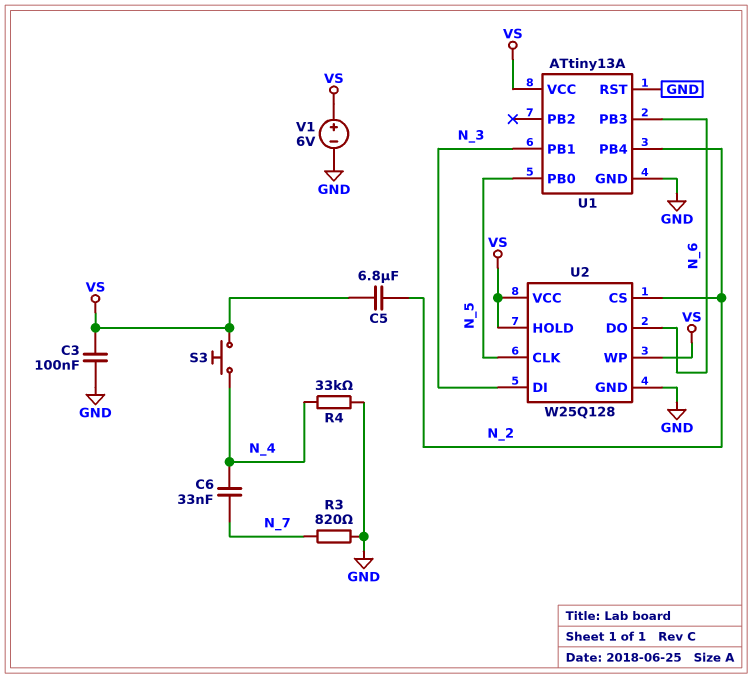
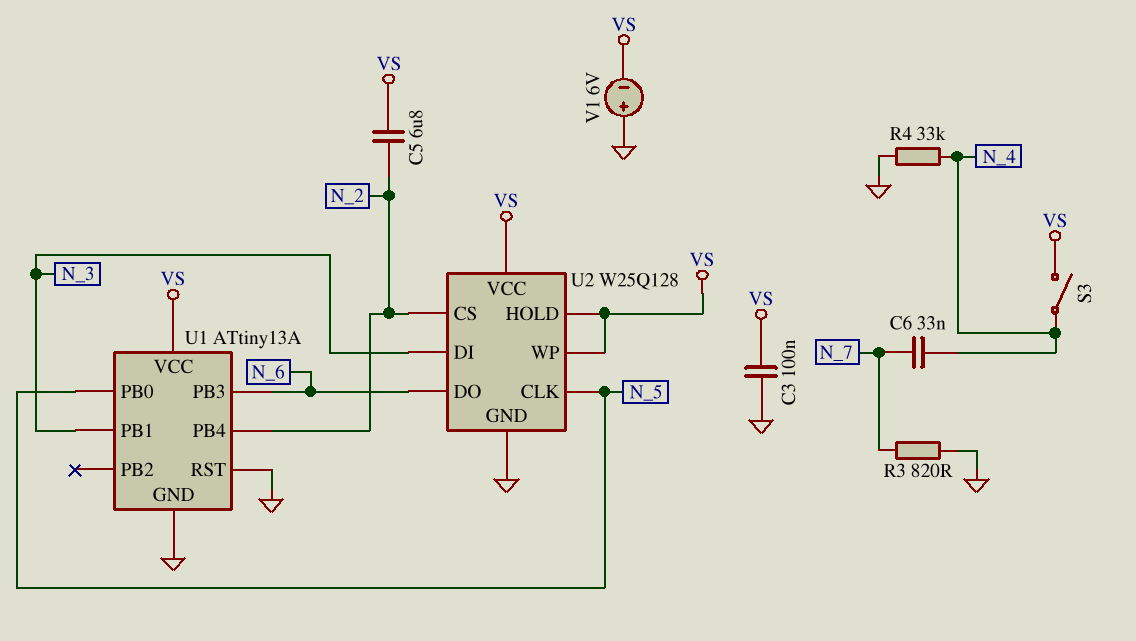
S3: button (N_4, VS) -> switch (N_4, VS)
V1: 6V (plus VS, minus GND) -> 6V (plus GND, minus VS)

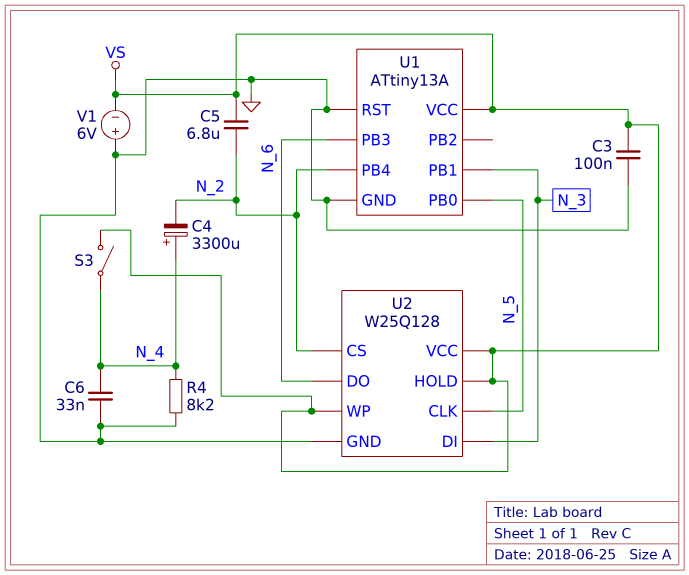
C4: none -> 3300uF (plus N_4, minus N_2)
C6: 33nF (N_4, N_7) -> 33nF (GND, N_4)
R3: 820 (GND, N_7) -> none
R4: 33k (GND, N_4) -> 8.2k (GND, N_4)

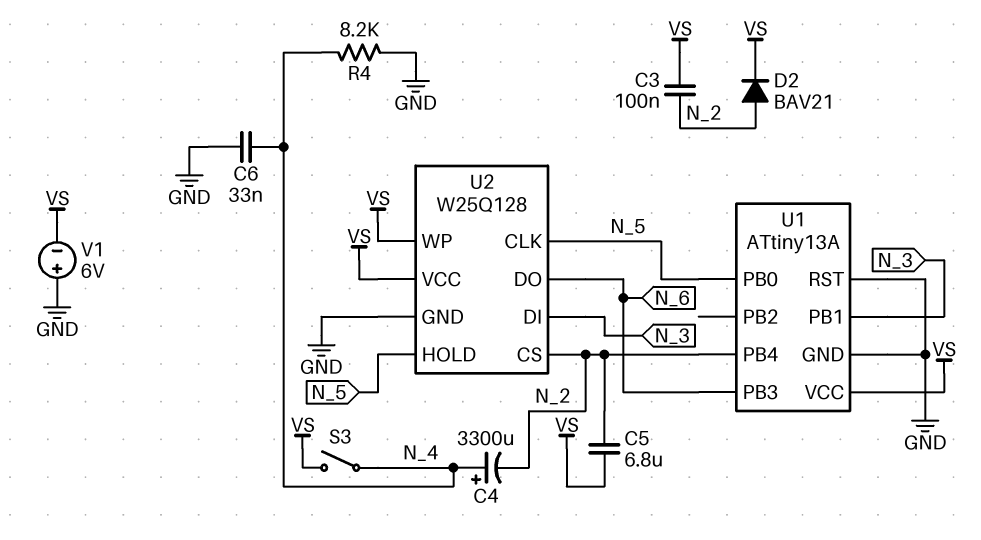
C3: 100nF (GND, VS) -> 100nF (N_2, VS)
D2: none -> diode BAV21 (A N_2, K VS)
U2 pin HOLD: VS -> N_5

